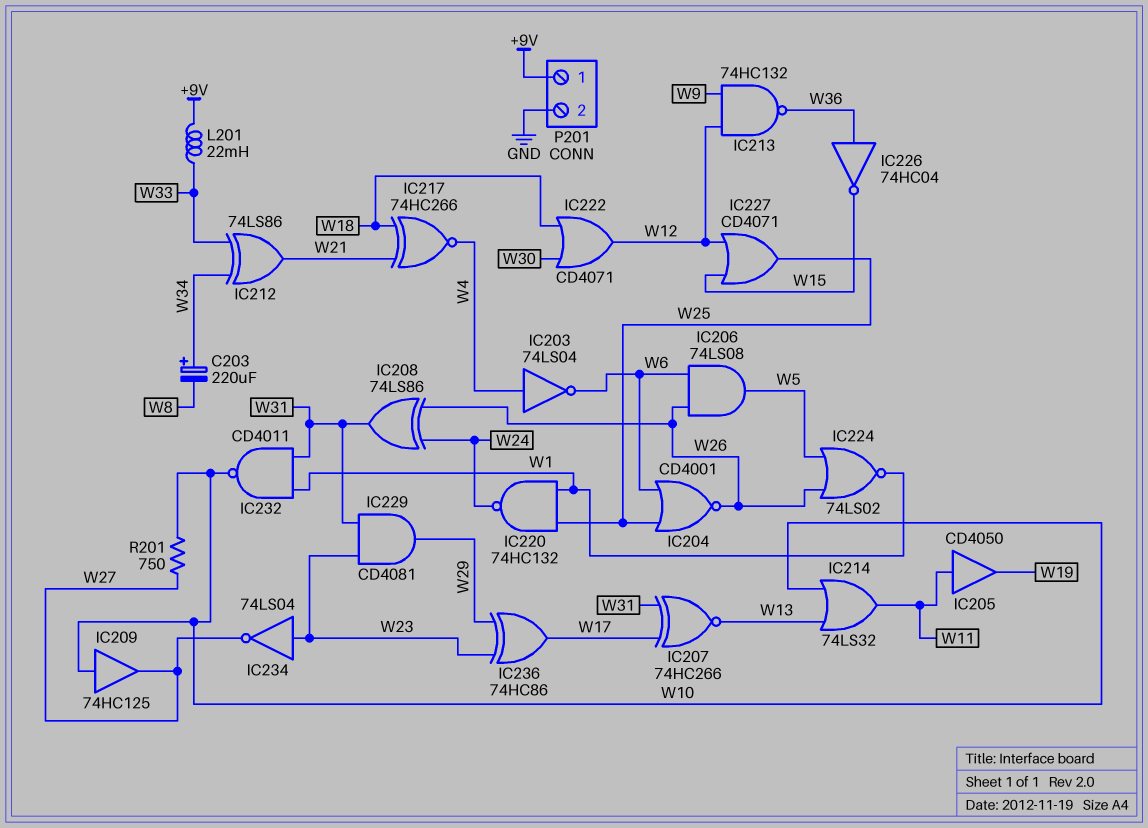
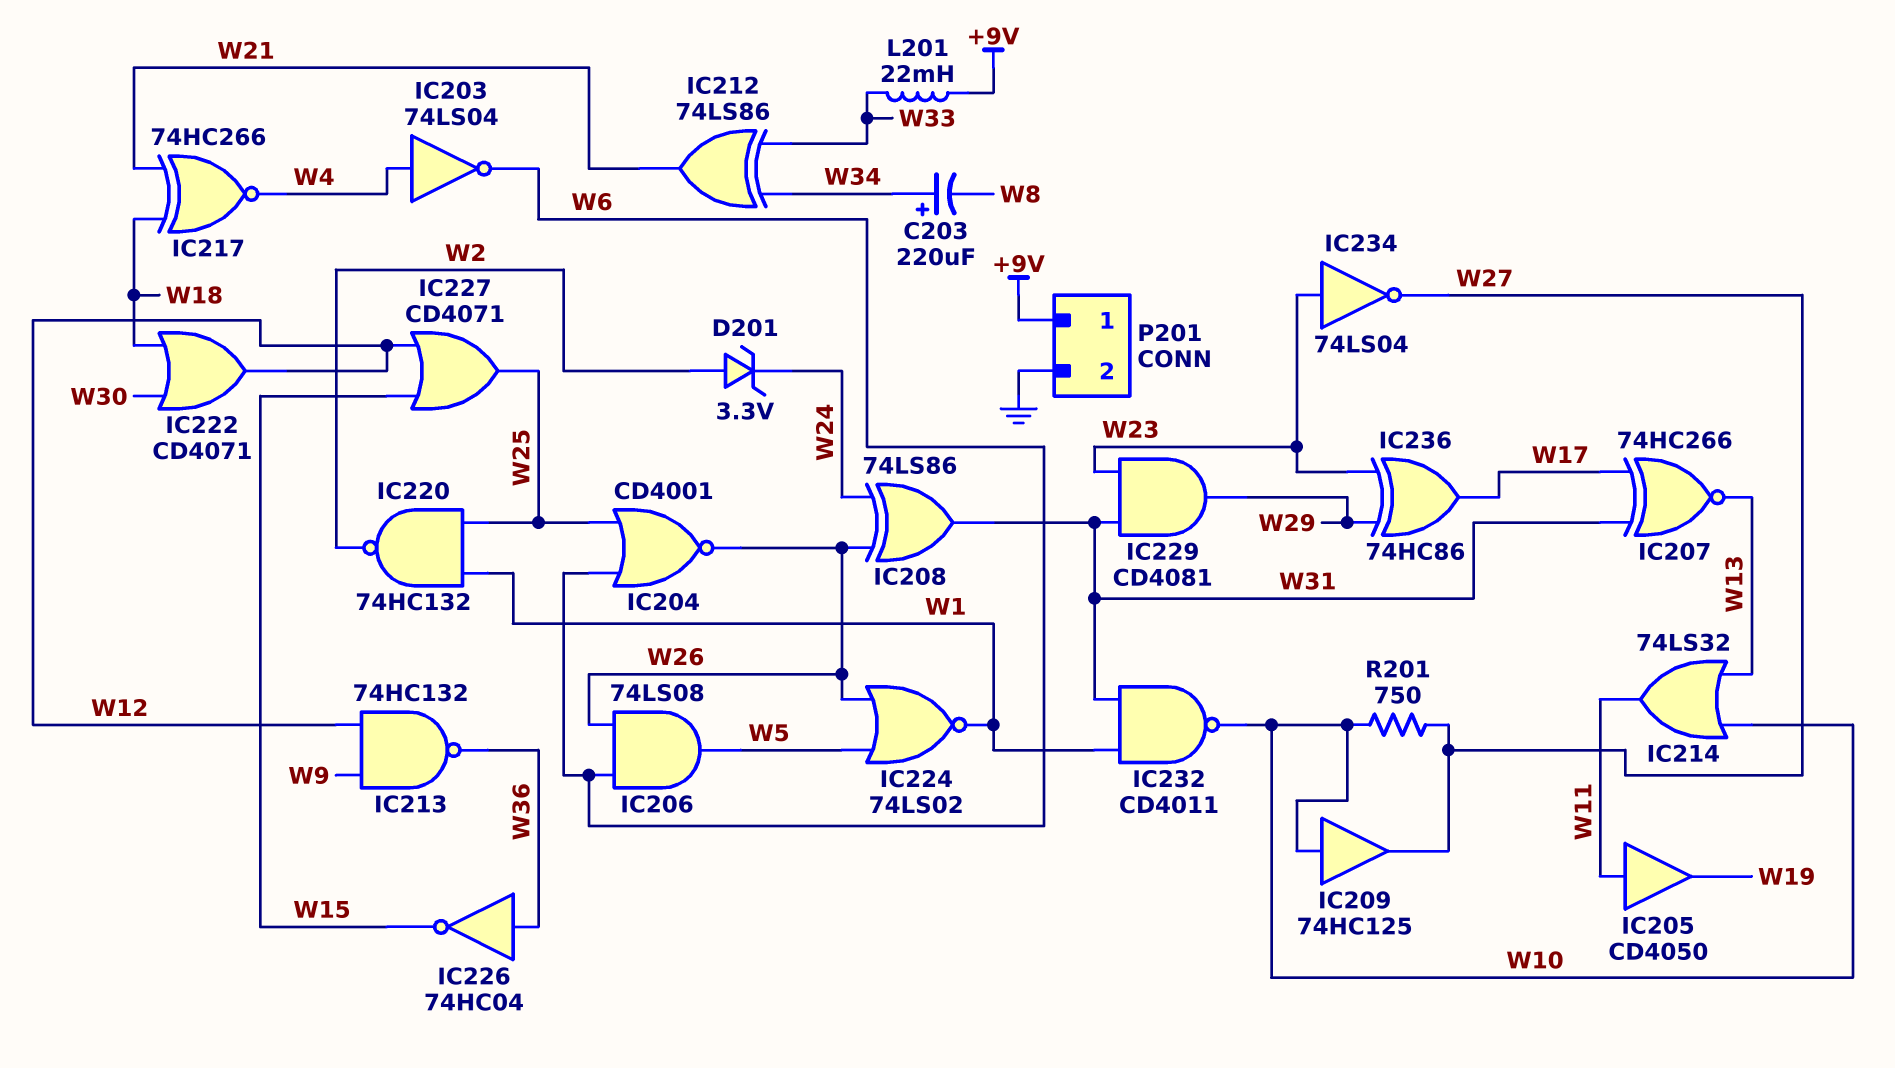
D201: none -> zener 3.3V (A W2, K W24)
IC220: NAND 74HC132 (in W1, in W25, out W24) -> NAND 74HC132 (in W1, in W25, out W2)

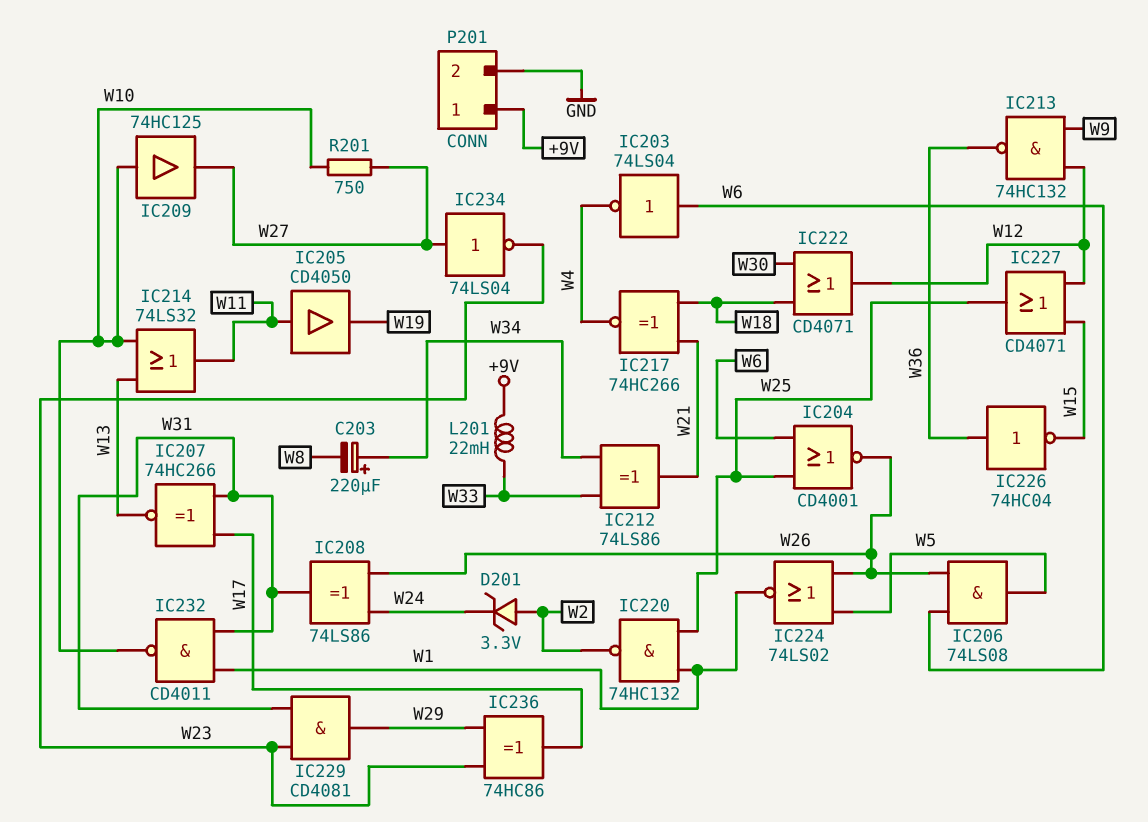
IC203: NOT 74LS04 (in W4, out W6) -> NOT 74LS04 (in W6, out W4)
IC234: NOT 74LS04 (in W23, out W27) -> NOT 74LS04 (in W27, out W23)

